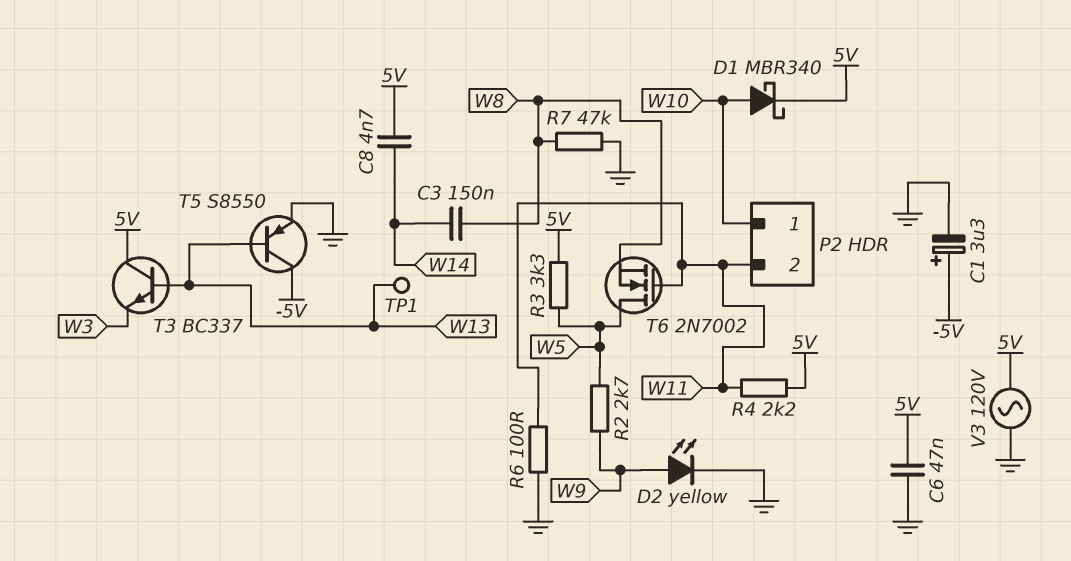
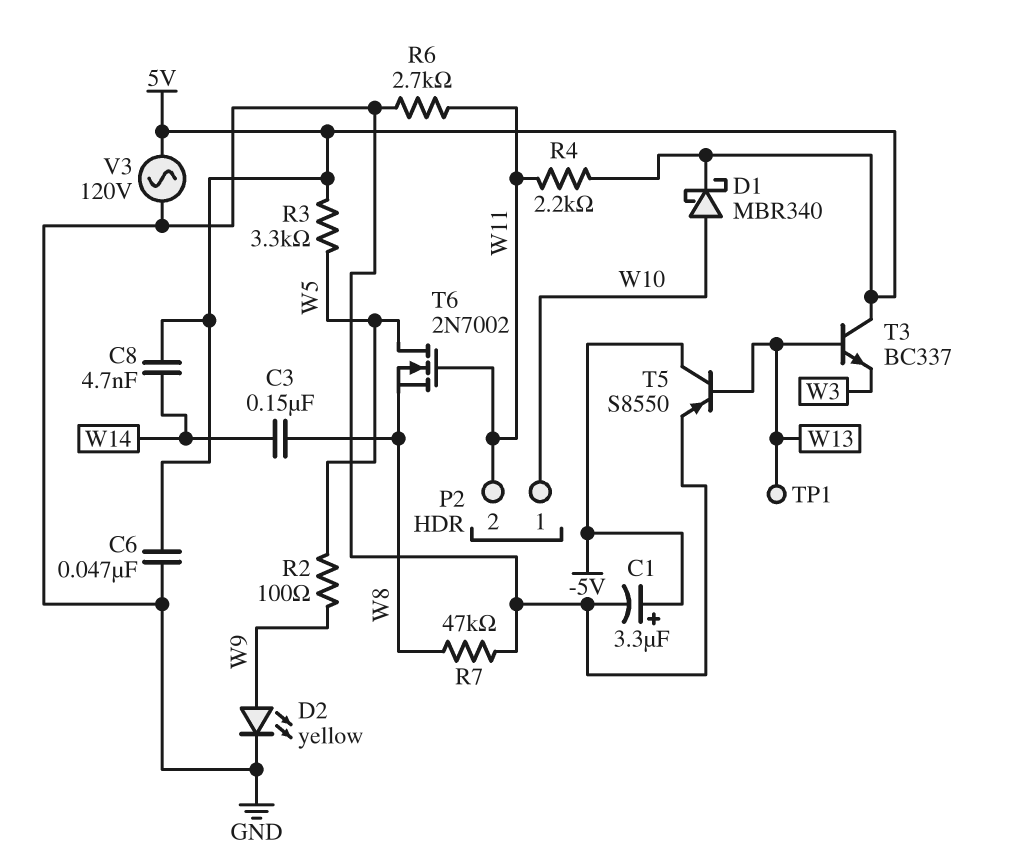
R2: 2.7k (W5, W9) -> 100 (W5, W9)
R6: 100 (GND, W11) -> 2.7k (GND, W11)

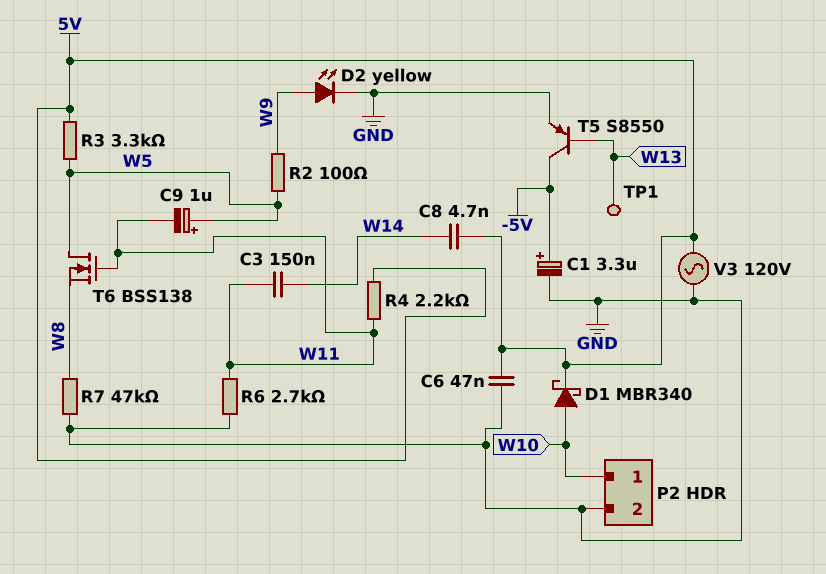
C3: 150nF (W8, W14) -> 150nF (W11, W14)
C9: none -> 1uF (plus W5, minus W11)
P2 pin 2: W11 -> GND
T3: NPN BC337 (B W13, C 5V, E W3) -> none
T6: NMOS 2N7002 (G W11, D W5, S W8) -> NMOS BSS138 (G W11, D W5, S W8)

